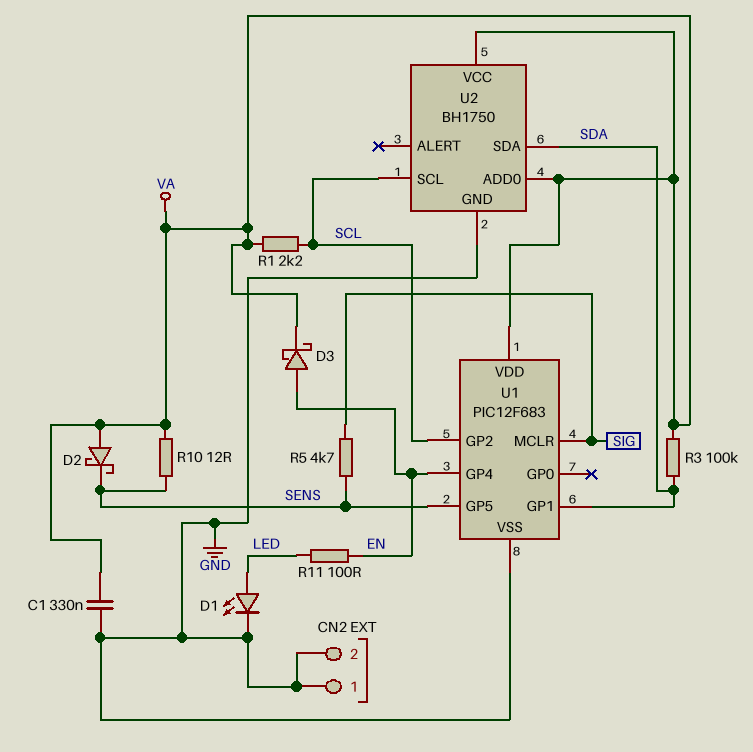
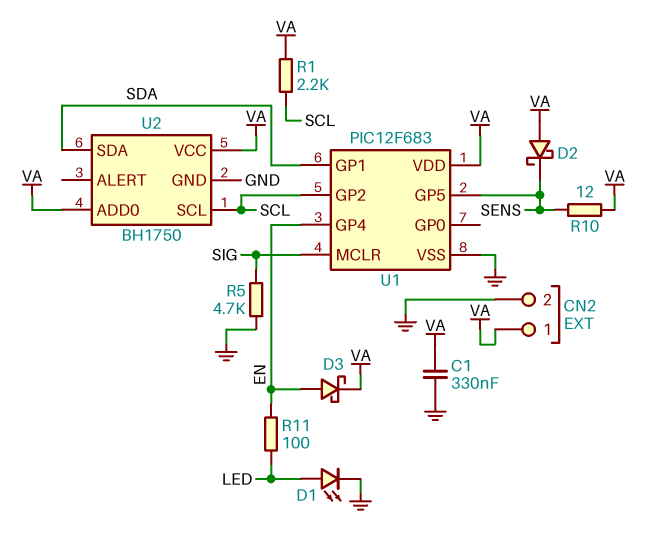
CN2 pin 1: GND -> VA
R3: 100k (SDA, VA) -> none
R5: 4.7k (SENS, SIG) -> 4.7k (GND, SIG)

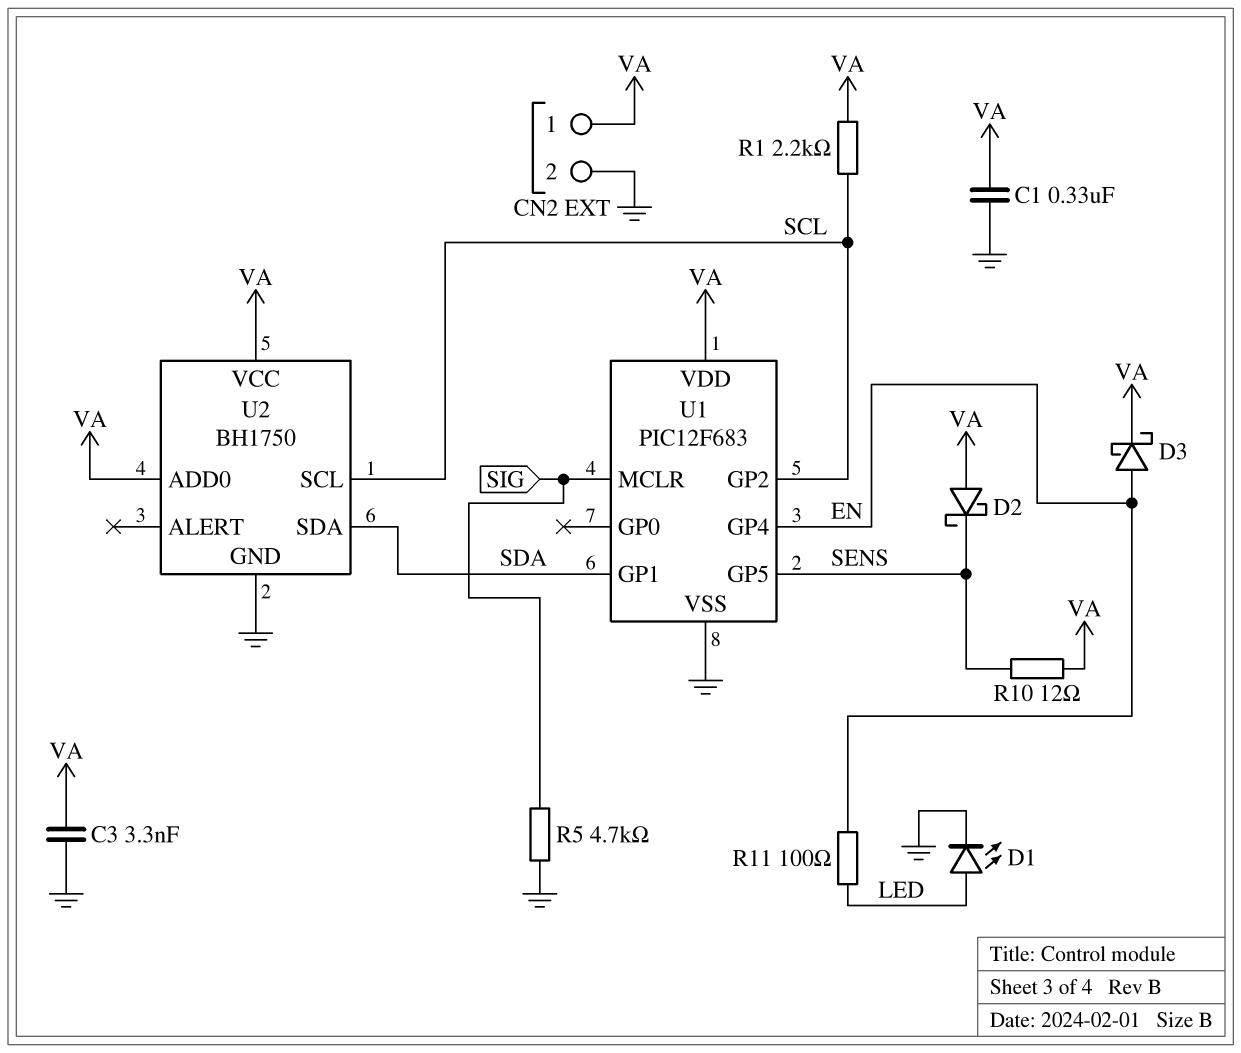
C3: none -> 3.3nF (GND, VA)

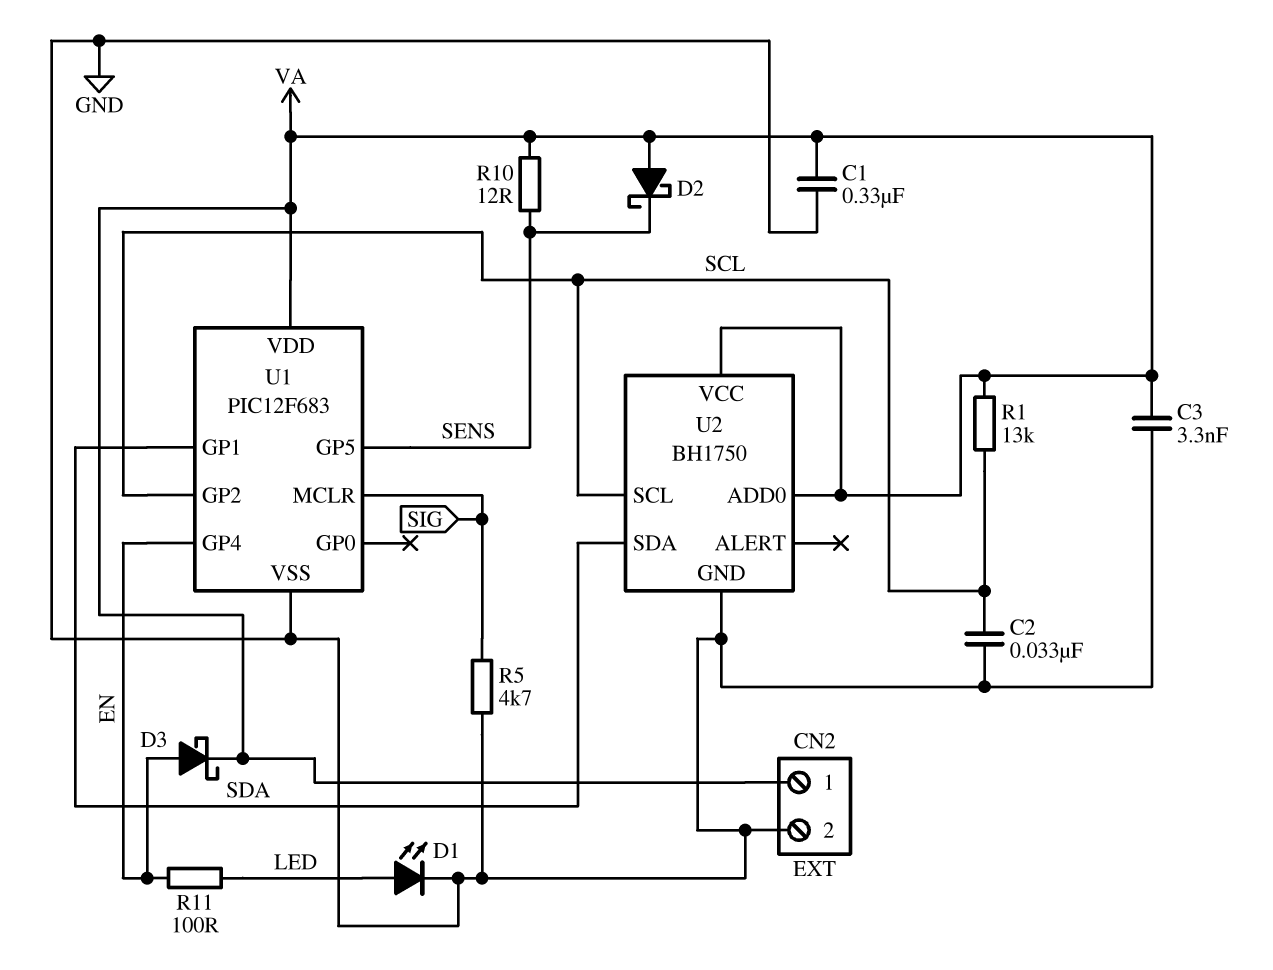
C2: none -> 33nF (GND, SCL)
R1: 2.2k (SCL, VA) -> 13k (SCL, VA)

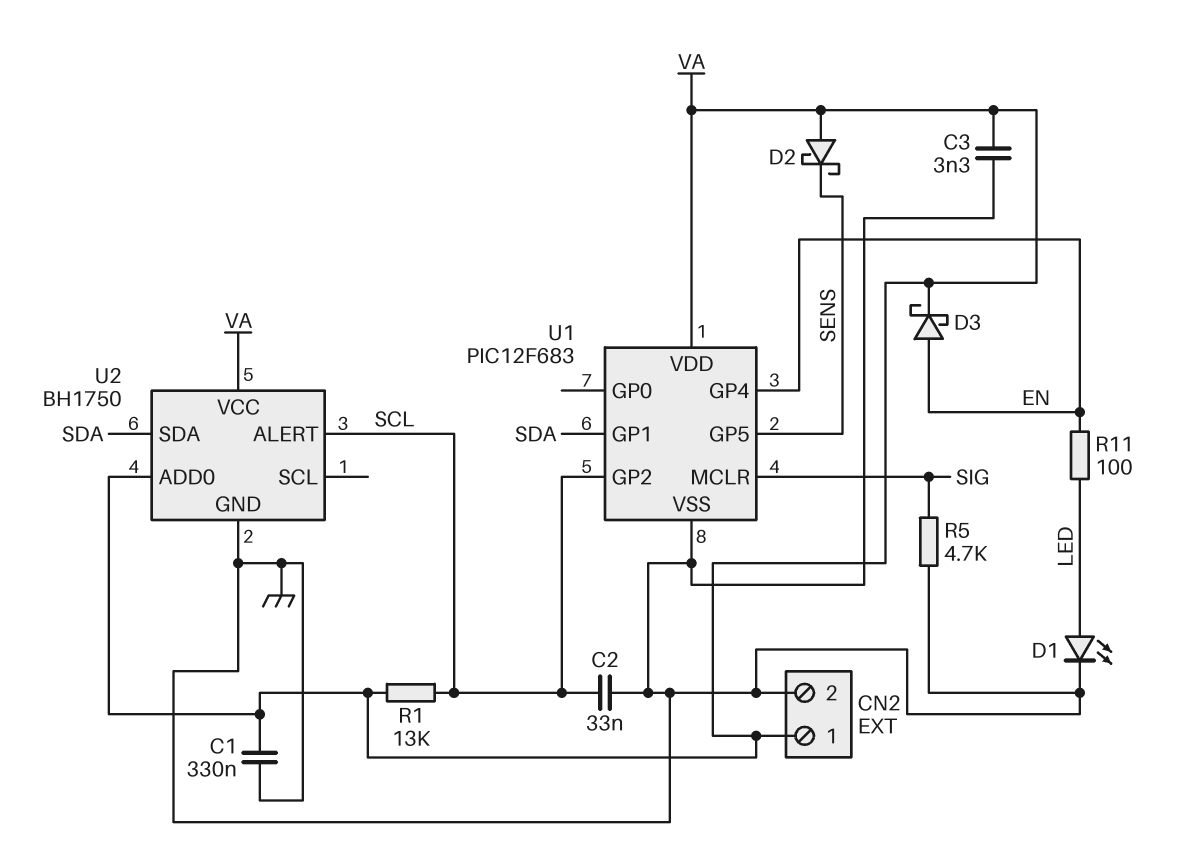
R10: 12 (SENS, VA) -> none
U2 pin ALERT: none -> SCL
U2 pin SCL: SCL -> none

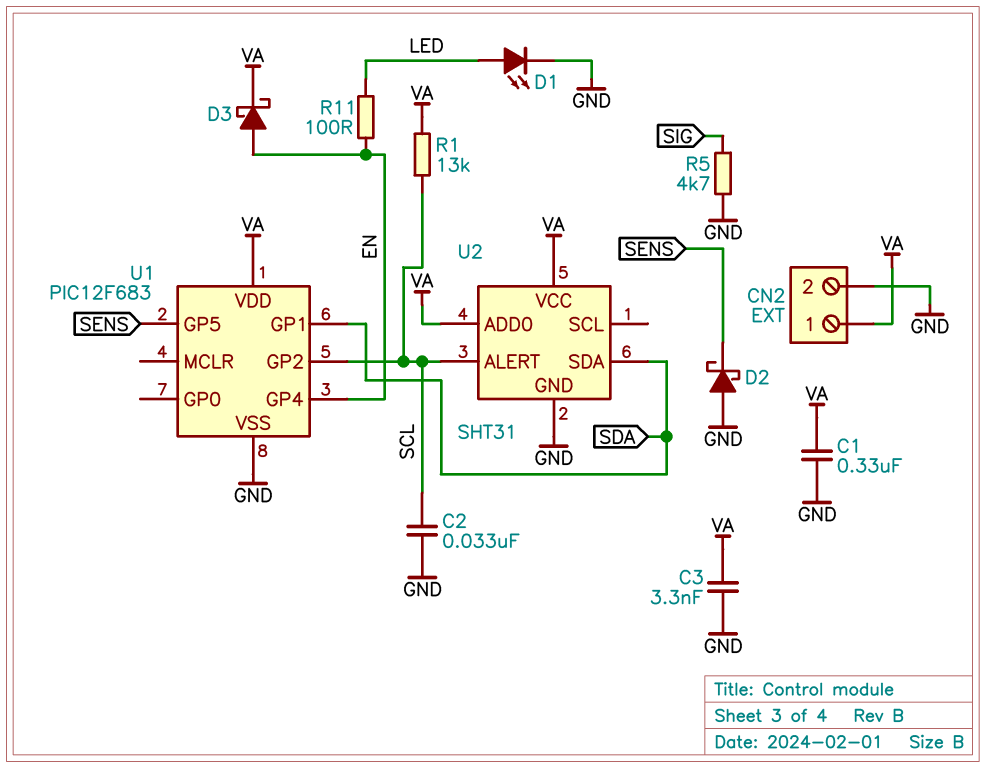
D2: schottky (A VA, K SENS) -> schottky (A GND, K SENS)
U1 pin MCLR: SIG -> none
U2: BH1750 -> SHT31

